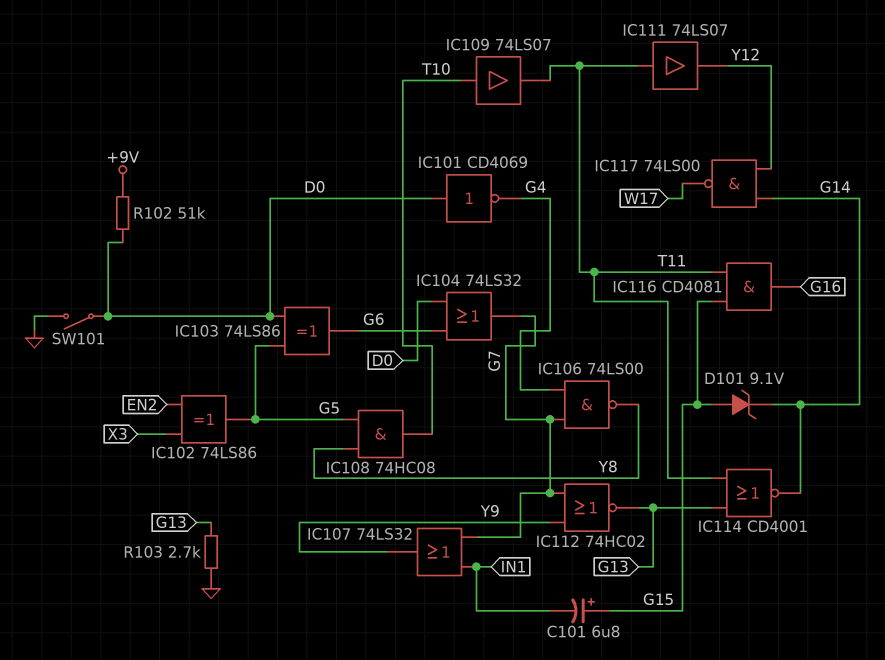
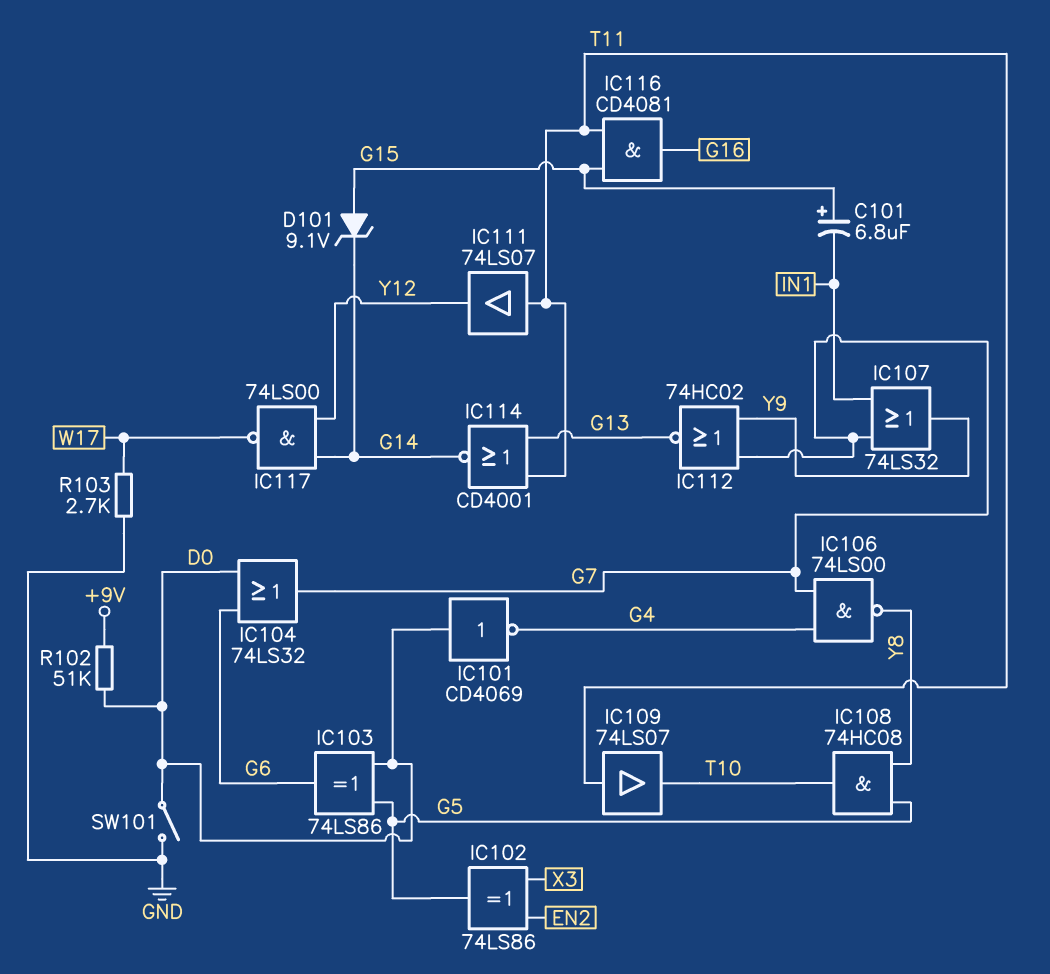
IC109: buffer 74LS07 (in T10, out T11) -> buffer 74LS07 (in T11, out T10)
R103: 2.7k (G13, GND) -> 2.7k (GND, W17)

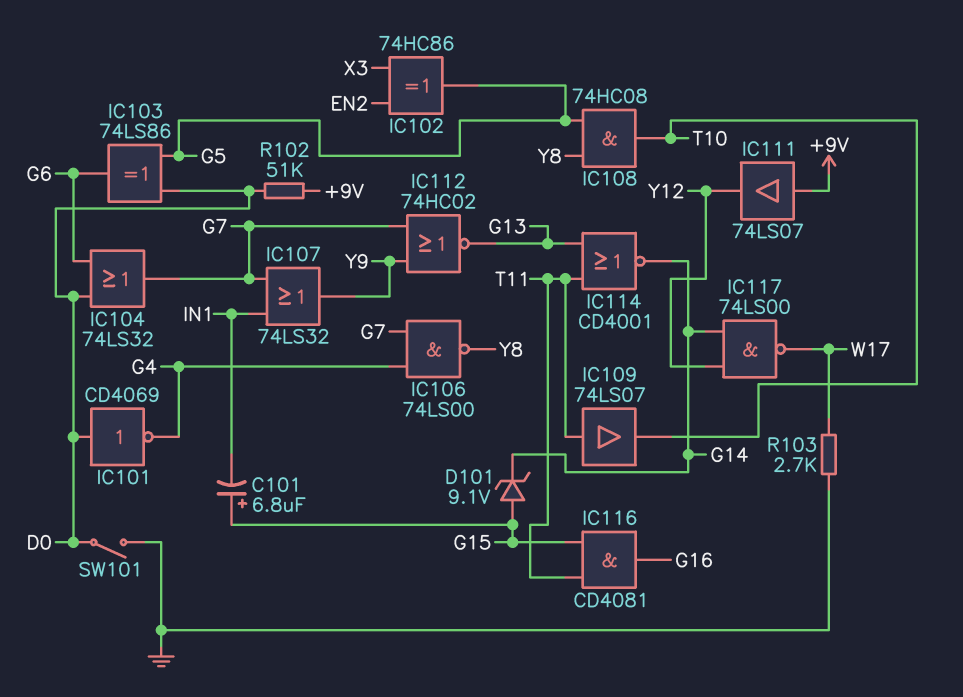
IC102: XOR 74LS86 (in EN2, in X3, out G5) -> XOR 74HC86 (in EN2, in X3, out G5)
IC111: buffer 74LS07 (in T11, out Y12) -> buffer 74LS07 (in +9V, out Y12)

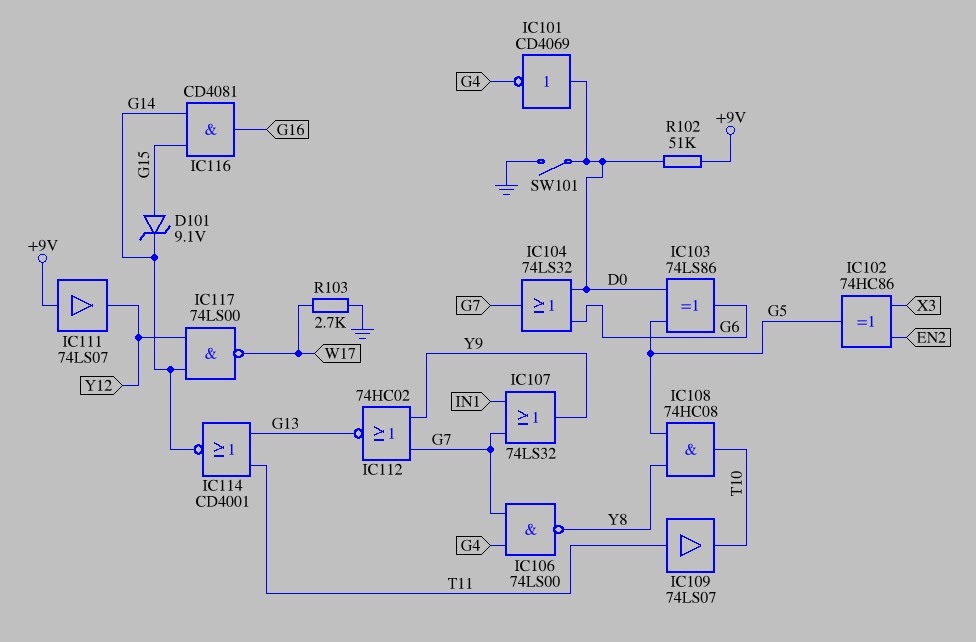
C101: 6.8uF (plus G15, minus IN1) -> none
IC116: AND CD4081 (in G15, in T11, out G16) -> AND CD4081 (in G14, in G15, out G16)

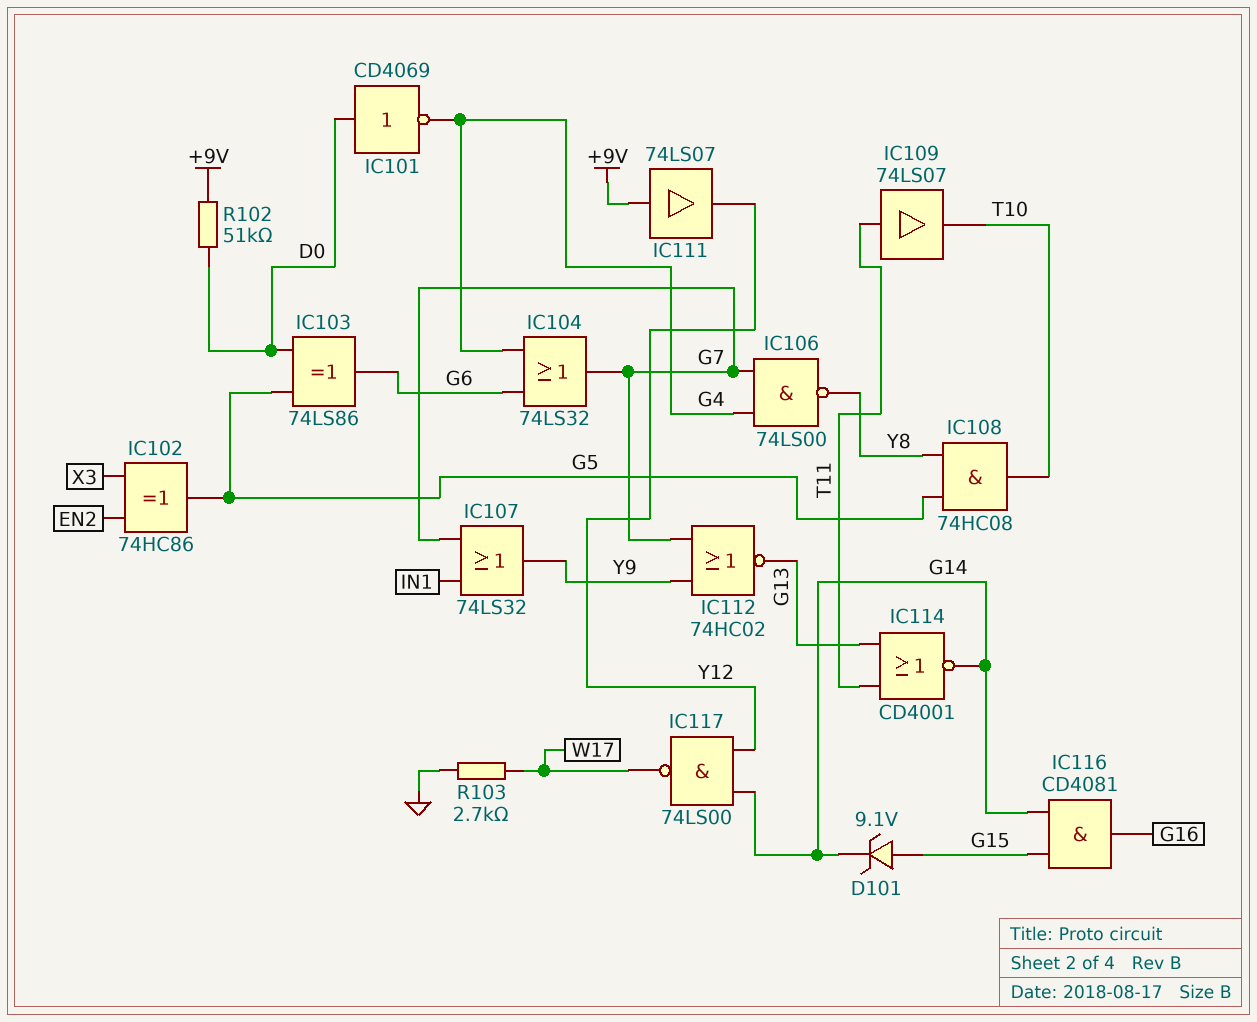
IC104: OR 74LS32 (in D0, in G6, out G7) -> OR 74LS32 (in G4, in G6, out G7)
SW101: switch (D0, GND) -> none

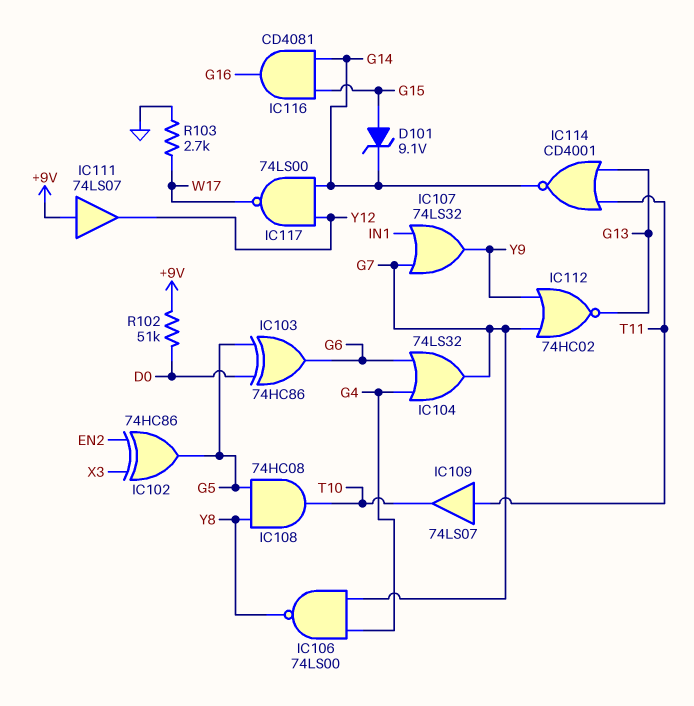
IC101: NOT CD4069 (in D0, out G4) -> none
IC103: XOR 74LS86 (in D0, in G5, out G6) -> XOR 74HC86 (in D0, in G5, out G6)

